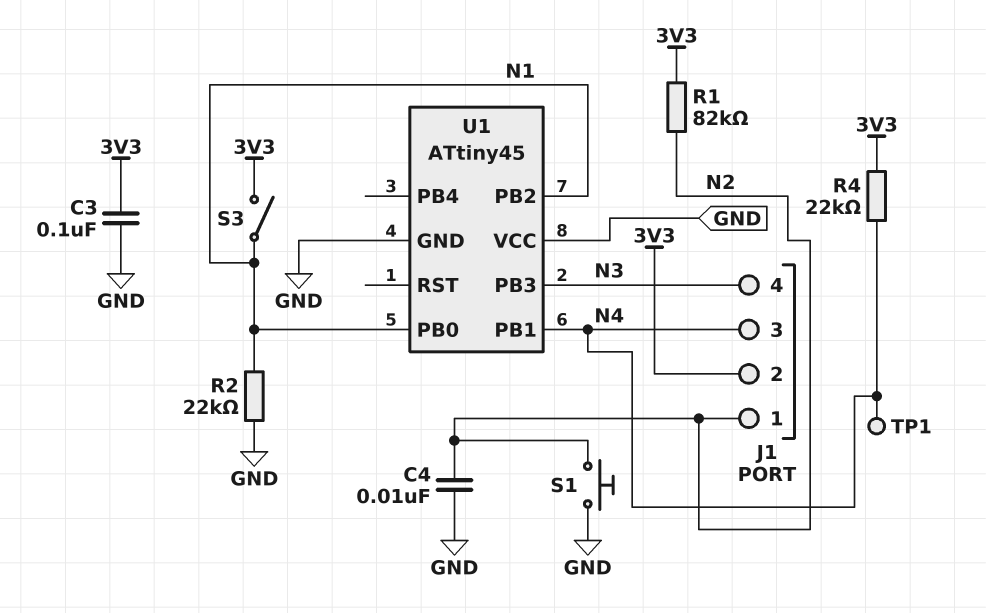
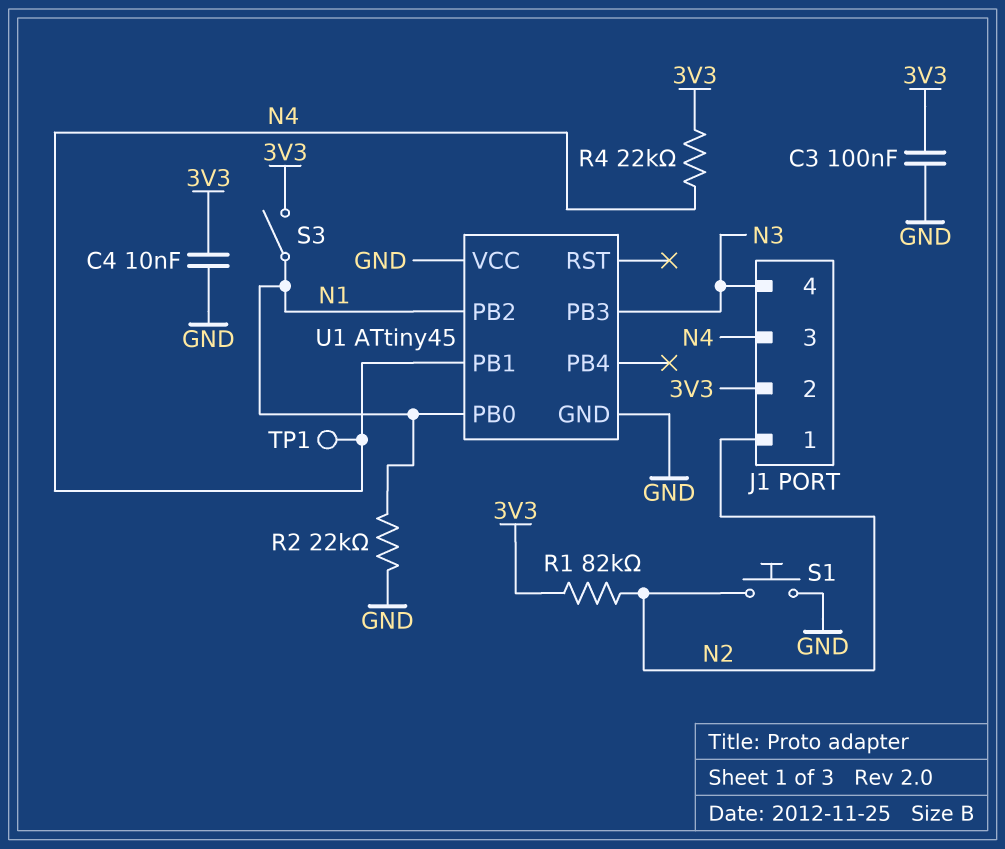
C4: 10nF (GND, N2) -> 10nF (3V3, GND)

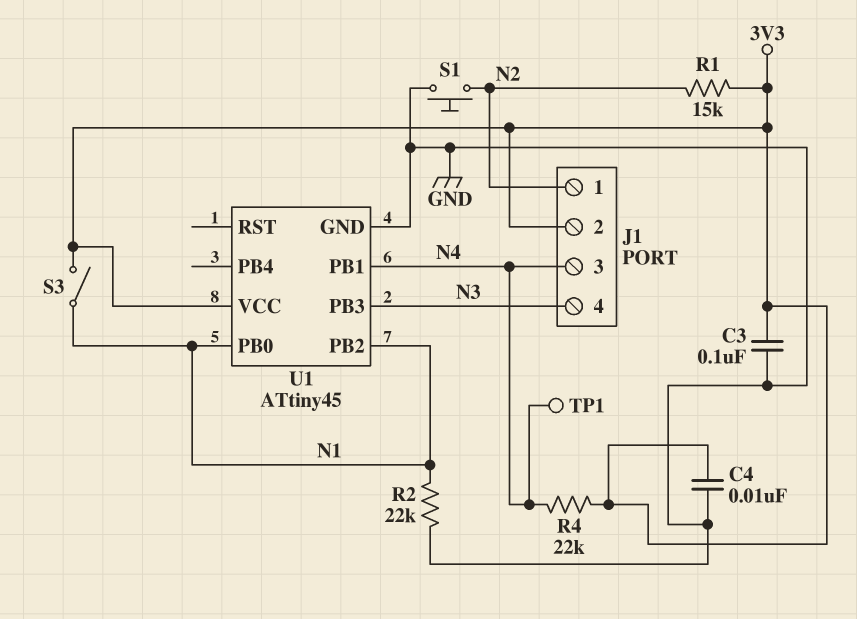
R1: 82k (3V3, N2) -> 15k (3V3, N2)
U1 pin VCC: GND -> 3V3

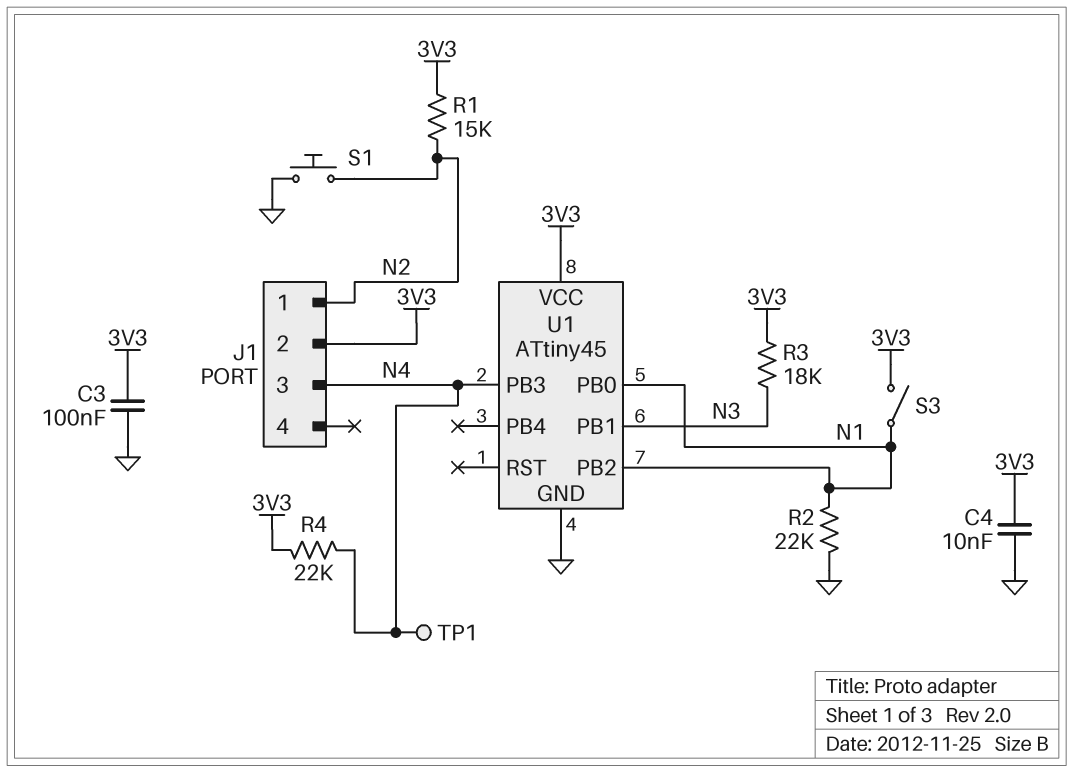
J1 pin 4: N3 -> none
R3: none -> 18k (3V3, N3)
U1 pin PB1: N4 -> N3
U1 pin PB3: N3 -> N4

